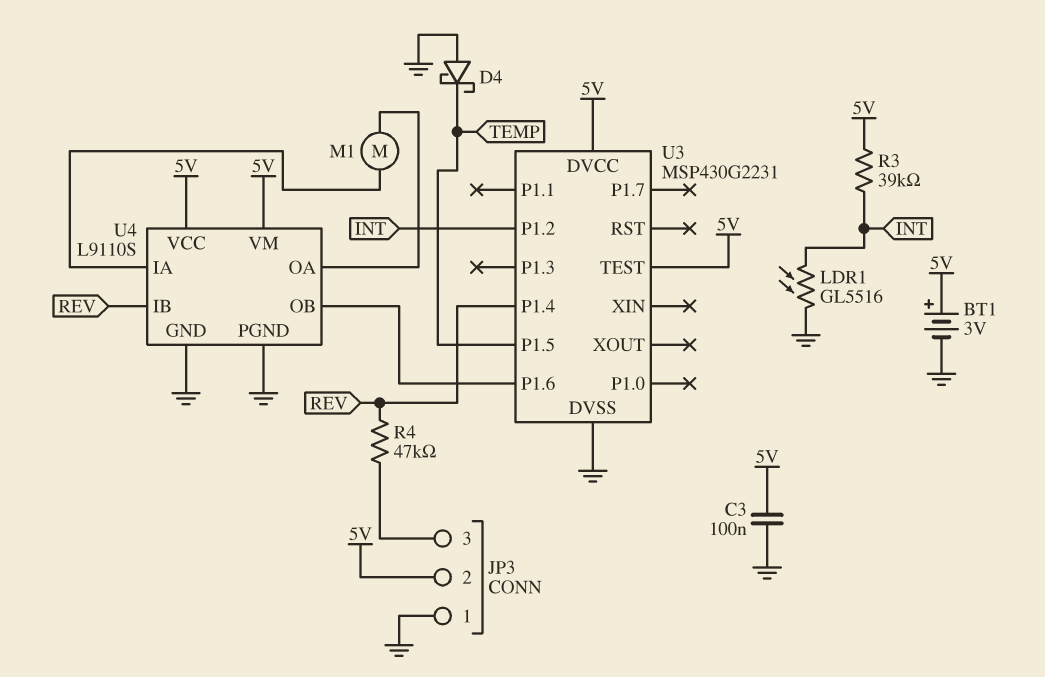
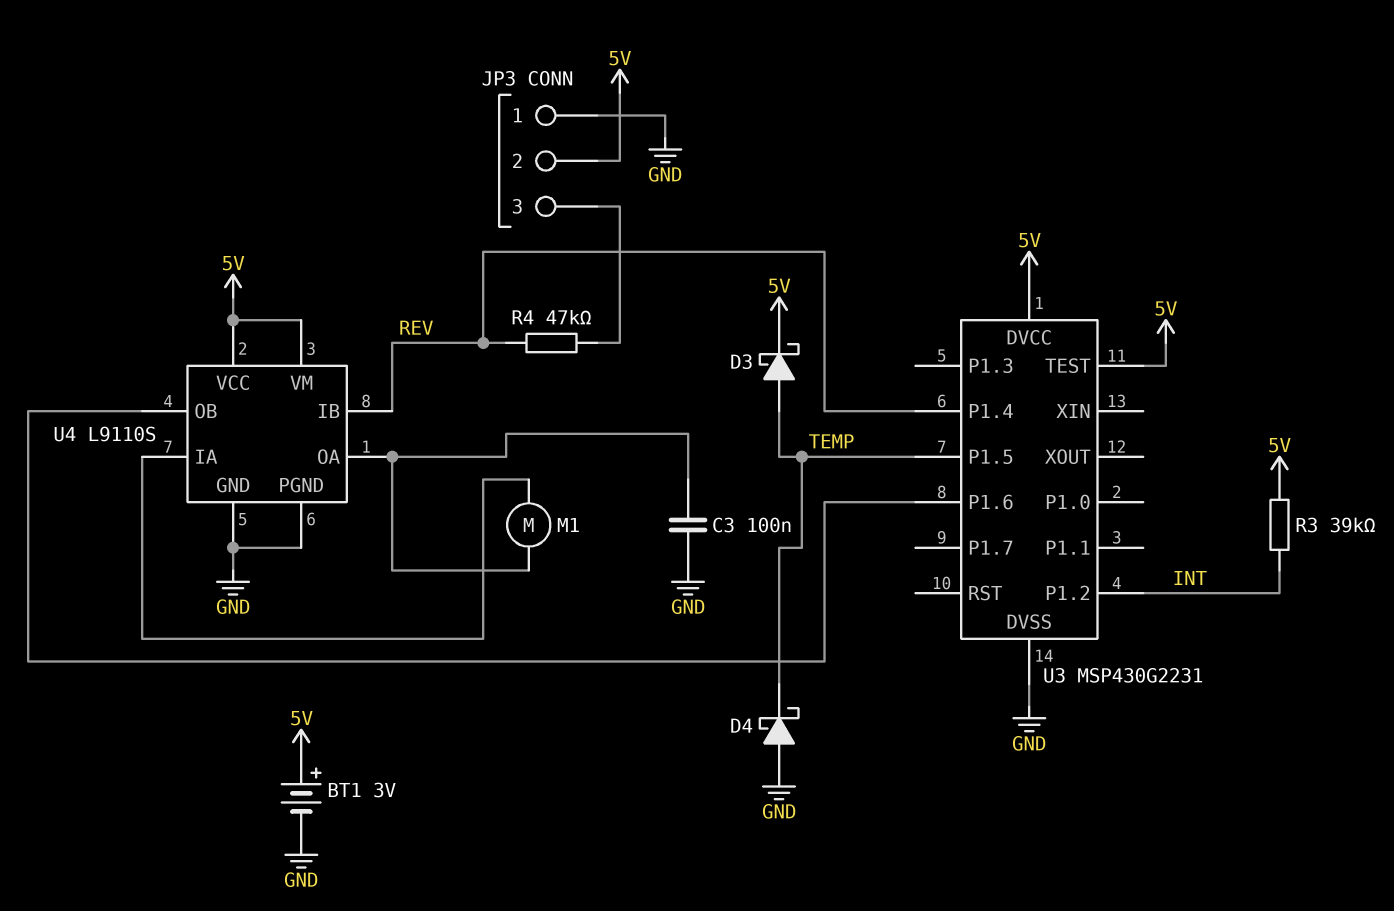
C3: 100nF (5V, GND) -> 100nF (GND, U4/OA)
D3: none -> schottky (A TEMP, K 5V)
LDR1: GL5516 (GND, INT) -> none

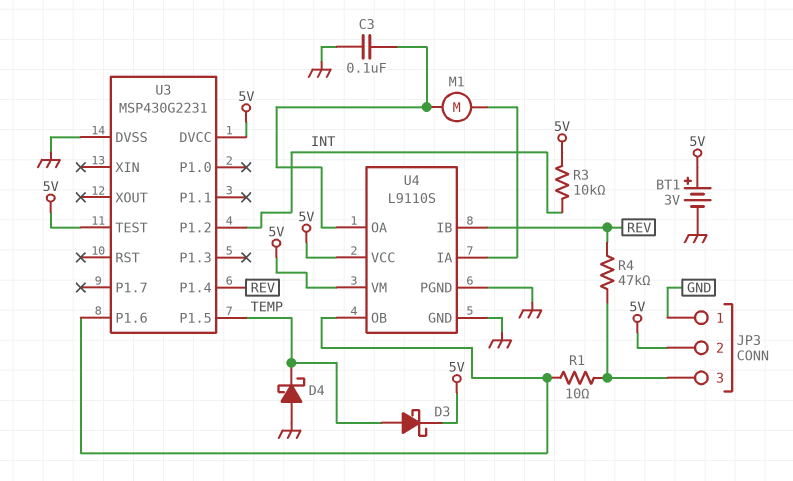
R1: none -> 10 (JP3/3, U3/P1.6)
R3: 39k (5V, INT) -> 10k (5V, INT)

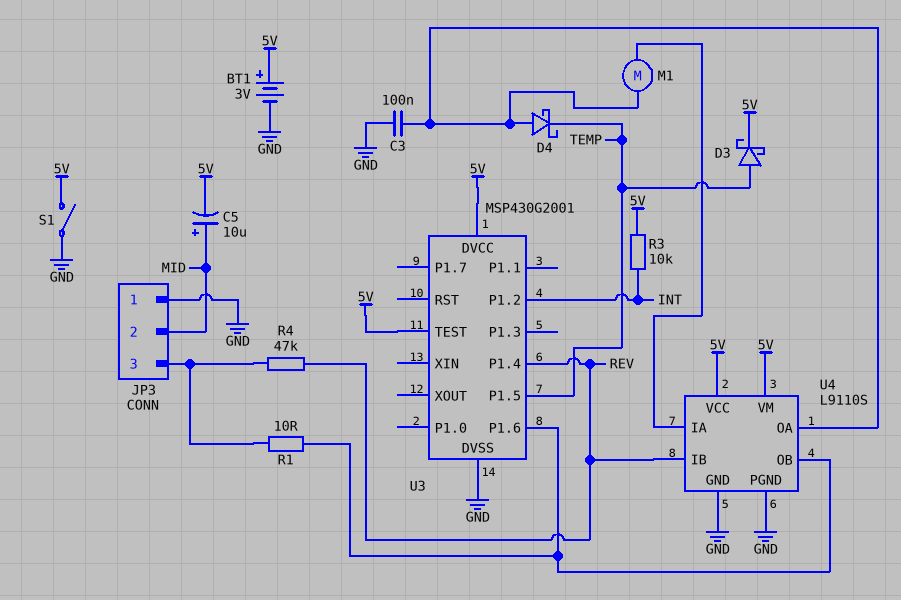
C5: none -> 10uF (plus MID, minus 5V)
D4: schottky (A GND, K TEMP) -> schottky (A U4/OA, K TEMP)
JP3 pin 2: 5V -> MID
S1: none -> switch (5V, GND)
U3: MSP430G2231 -> MSP430G2001

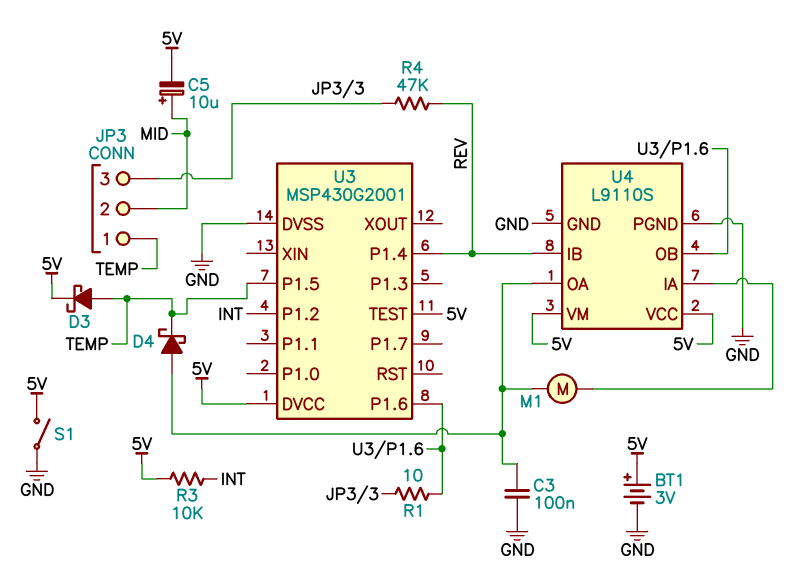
JP3 pin 1: GND -> TEMP

